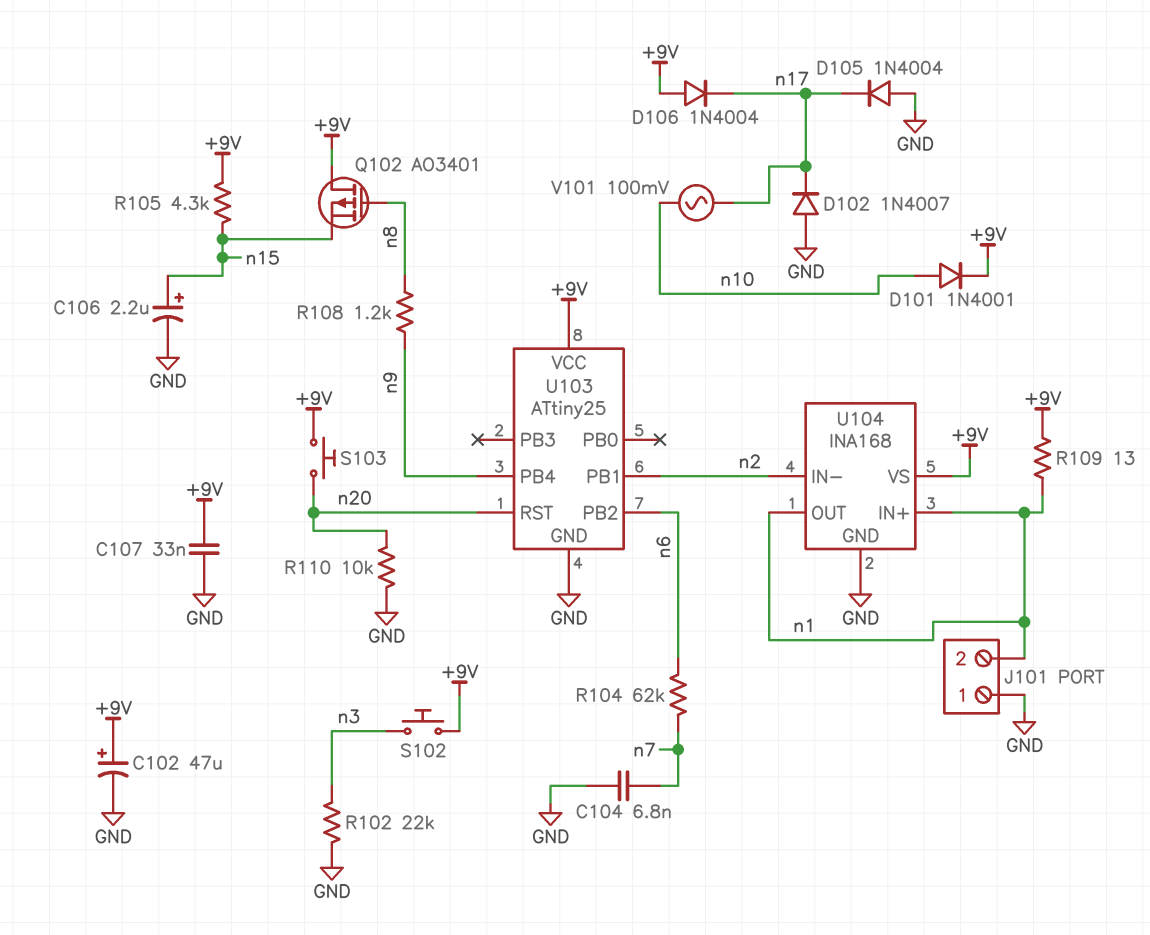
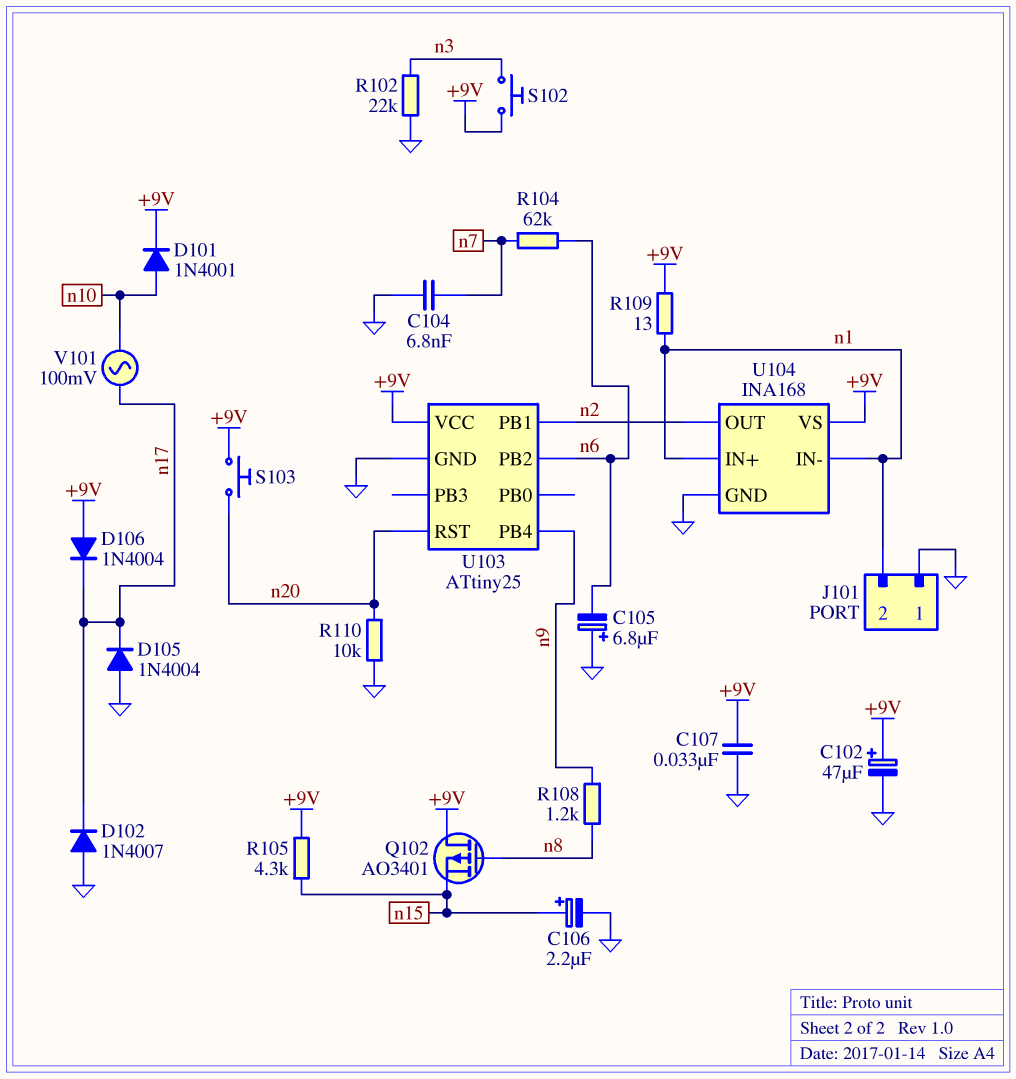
C105: none -> 6.8uF (plus GND, minus n6)
U104 pin IN-: n2 -> n1
U104 pin OUT: n1 -> n2

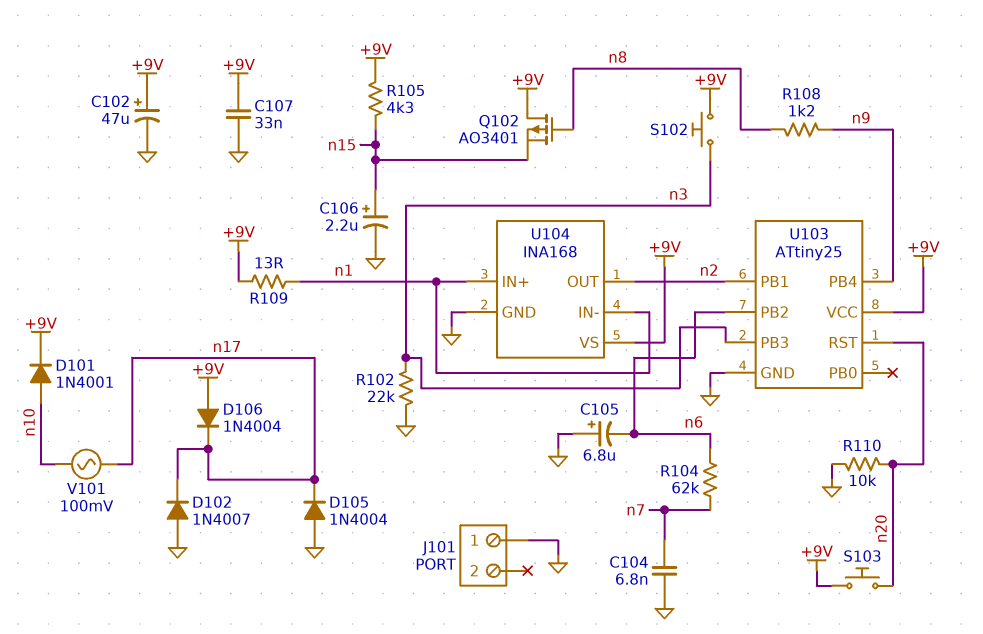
J101 pin 2: n1 -> none
U103 pin PB3: none -> n3

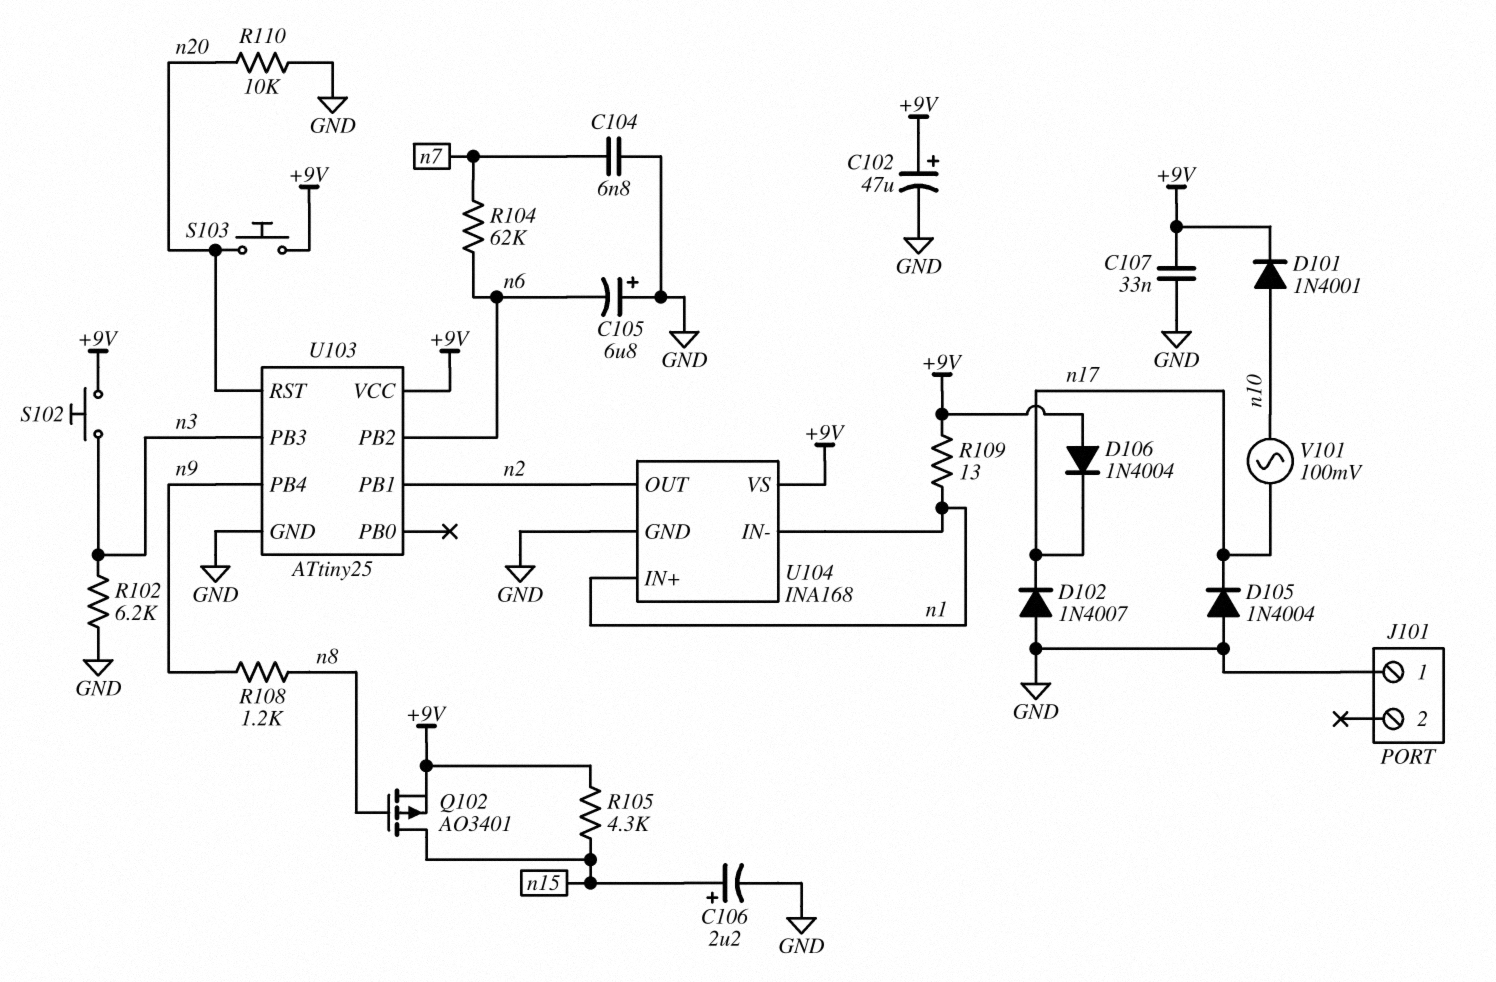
Q102: PMOS AO3401 (G n8, D +9V, S n15) -> PMOS AO3401 (G n8, D n15, S +9V)
R102: 22k (GND, n3) -> 6.2k (GND, n3)

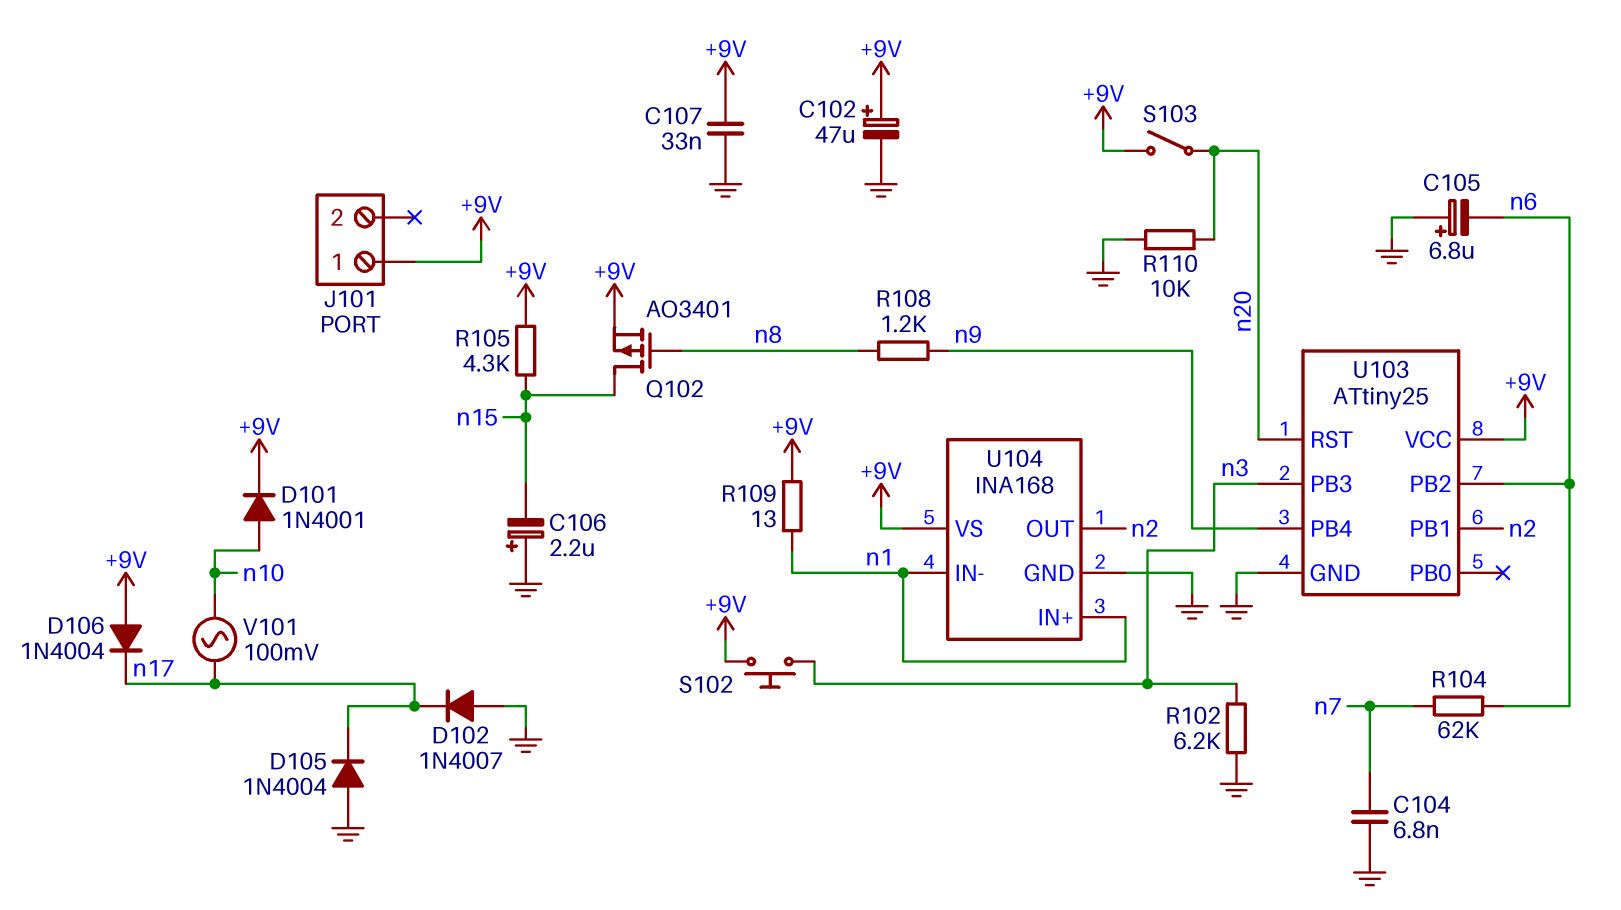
C106: 2.2uF (plus n15, minus GND) -> 2.2uF (plus GND, minus n15)
J101 pin 1: GND -> +9V
S103: button (+9V, n20) -> switch (+9V, n20)

